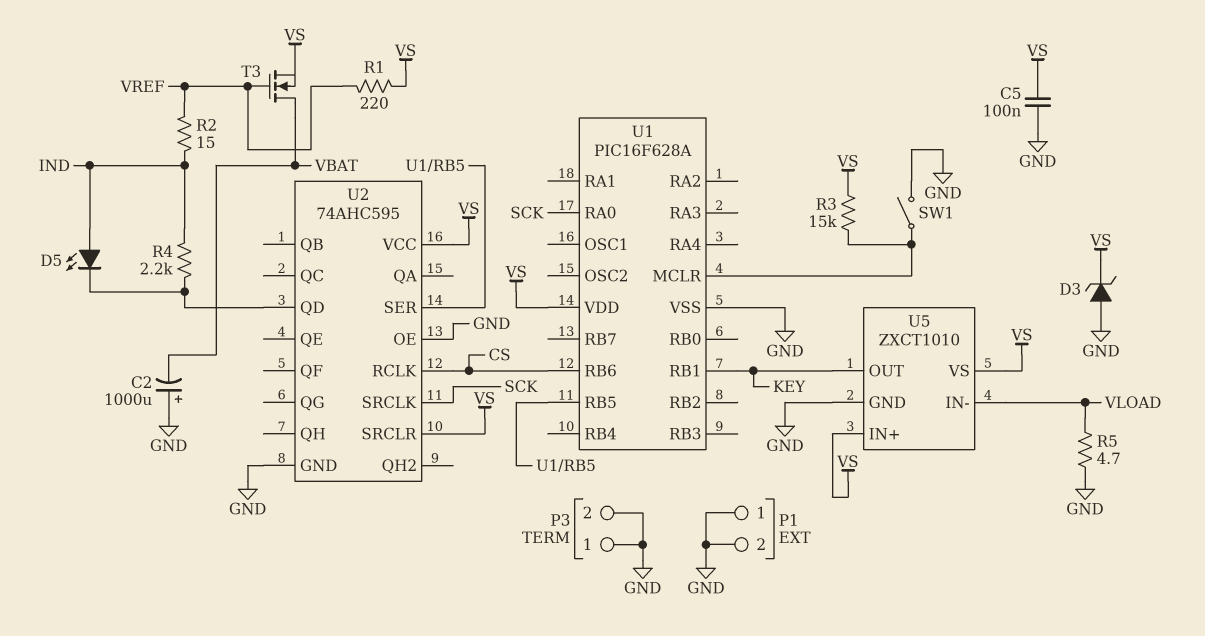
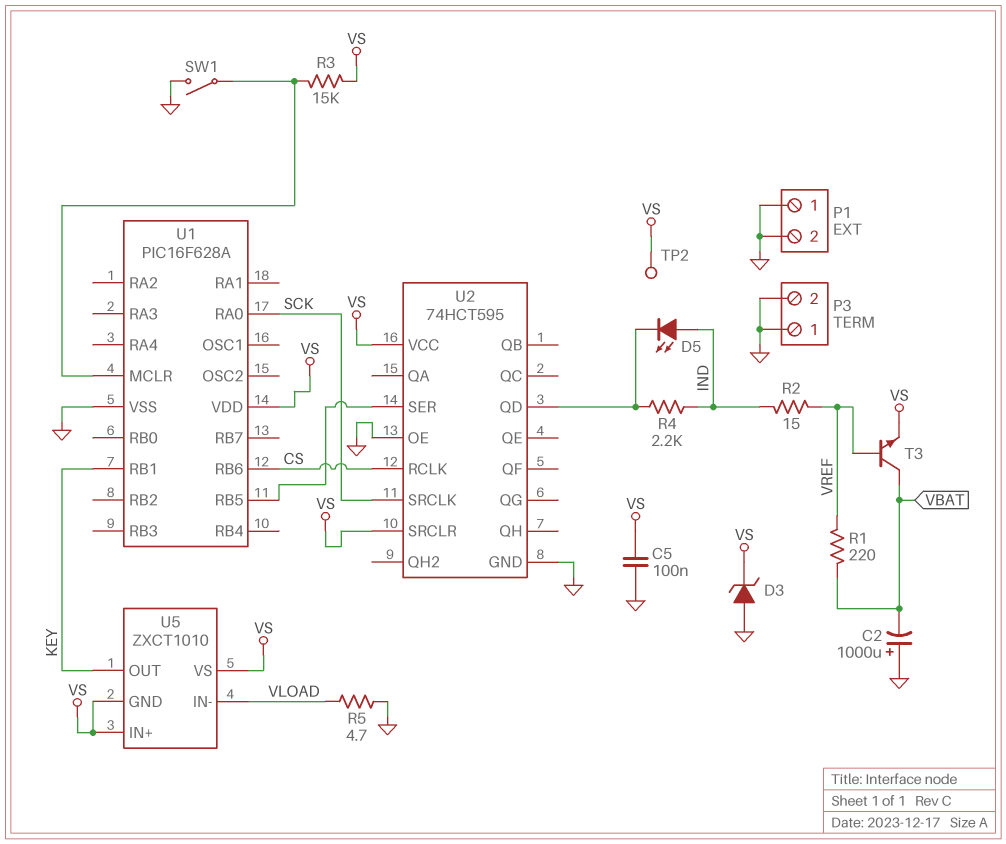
R1: 220 (VREF, VS) -> 220 (VBAT, VREF)
T3: NMOS (G VREF, D VBAT, S VS) -> NPN (B VREF, C VBAT, E VS)
TP2: none -> test point (VS)
U2: 74AHC595 -> 74HCT595
U5 pin GND: GND -> VS

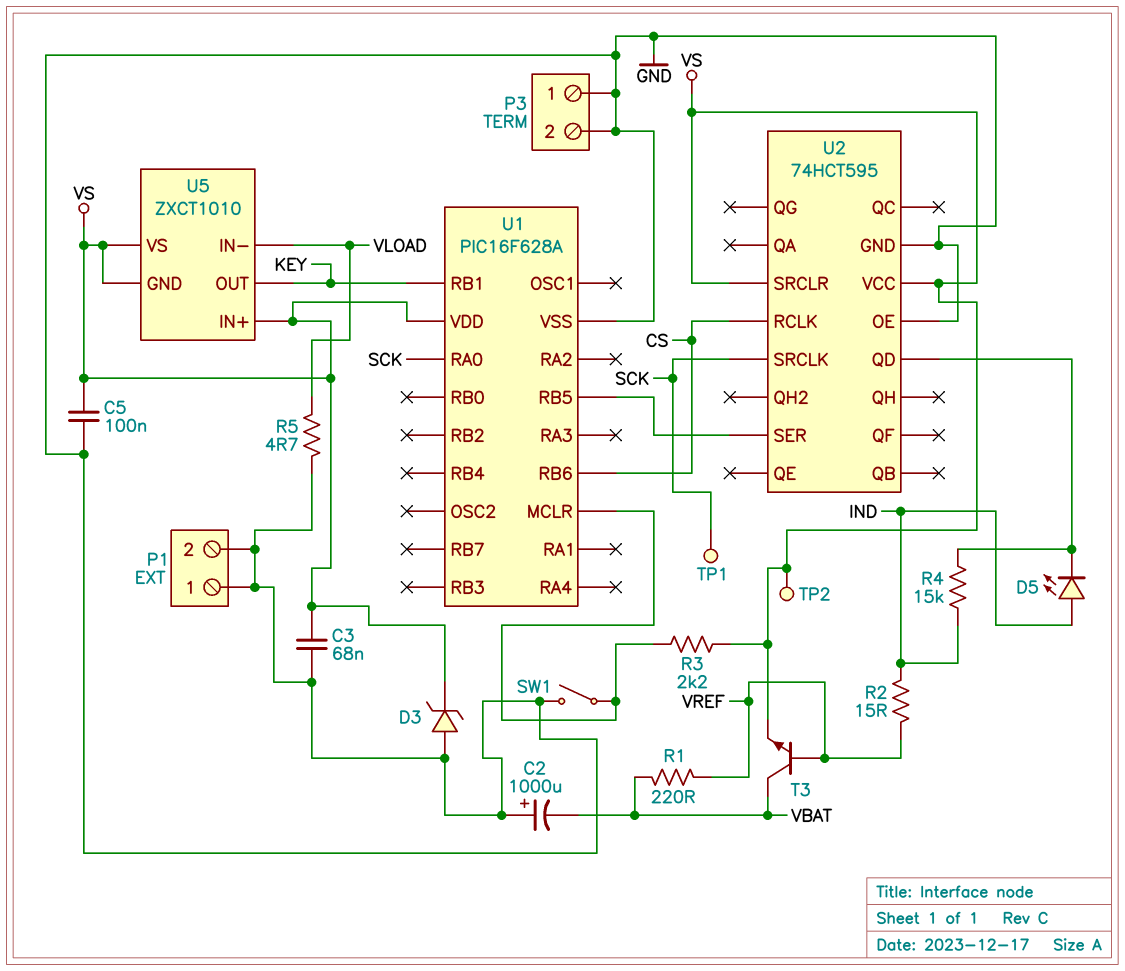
C3: none -> 68nF (GND, VS)
R3: 15k (U1/MCLR, VS) -> 2.2k (U1/MCLR, VS)
R4: 2.2k (IND, U2/QD) -> 15k (IND, U2/QD)
TP1: none -> test point (SCK)

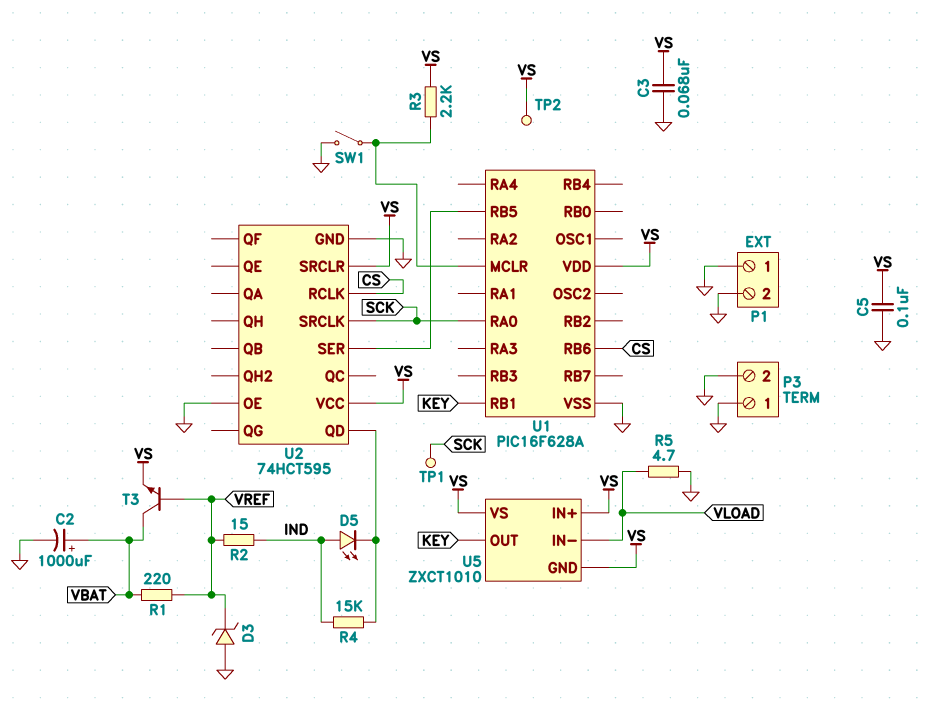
C2: 1000uF (plus GND, minus VBAT) -> 1000uF (plus VBAT, minus GND)
D3: zener (A GND, K VS) -> zener (A GND, K VREF)

